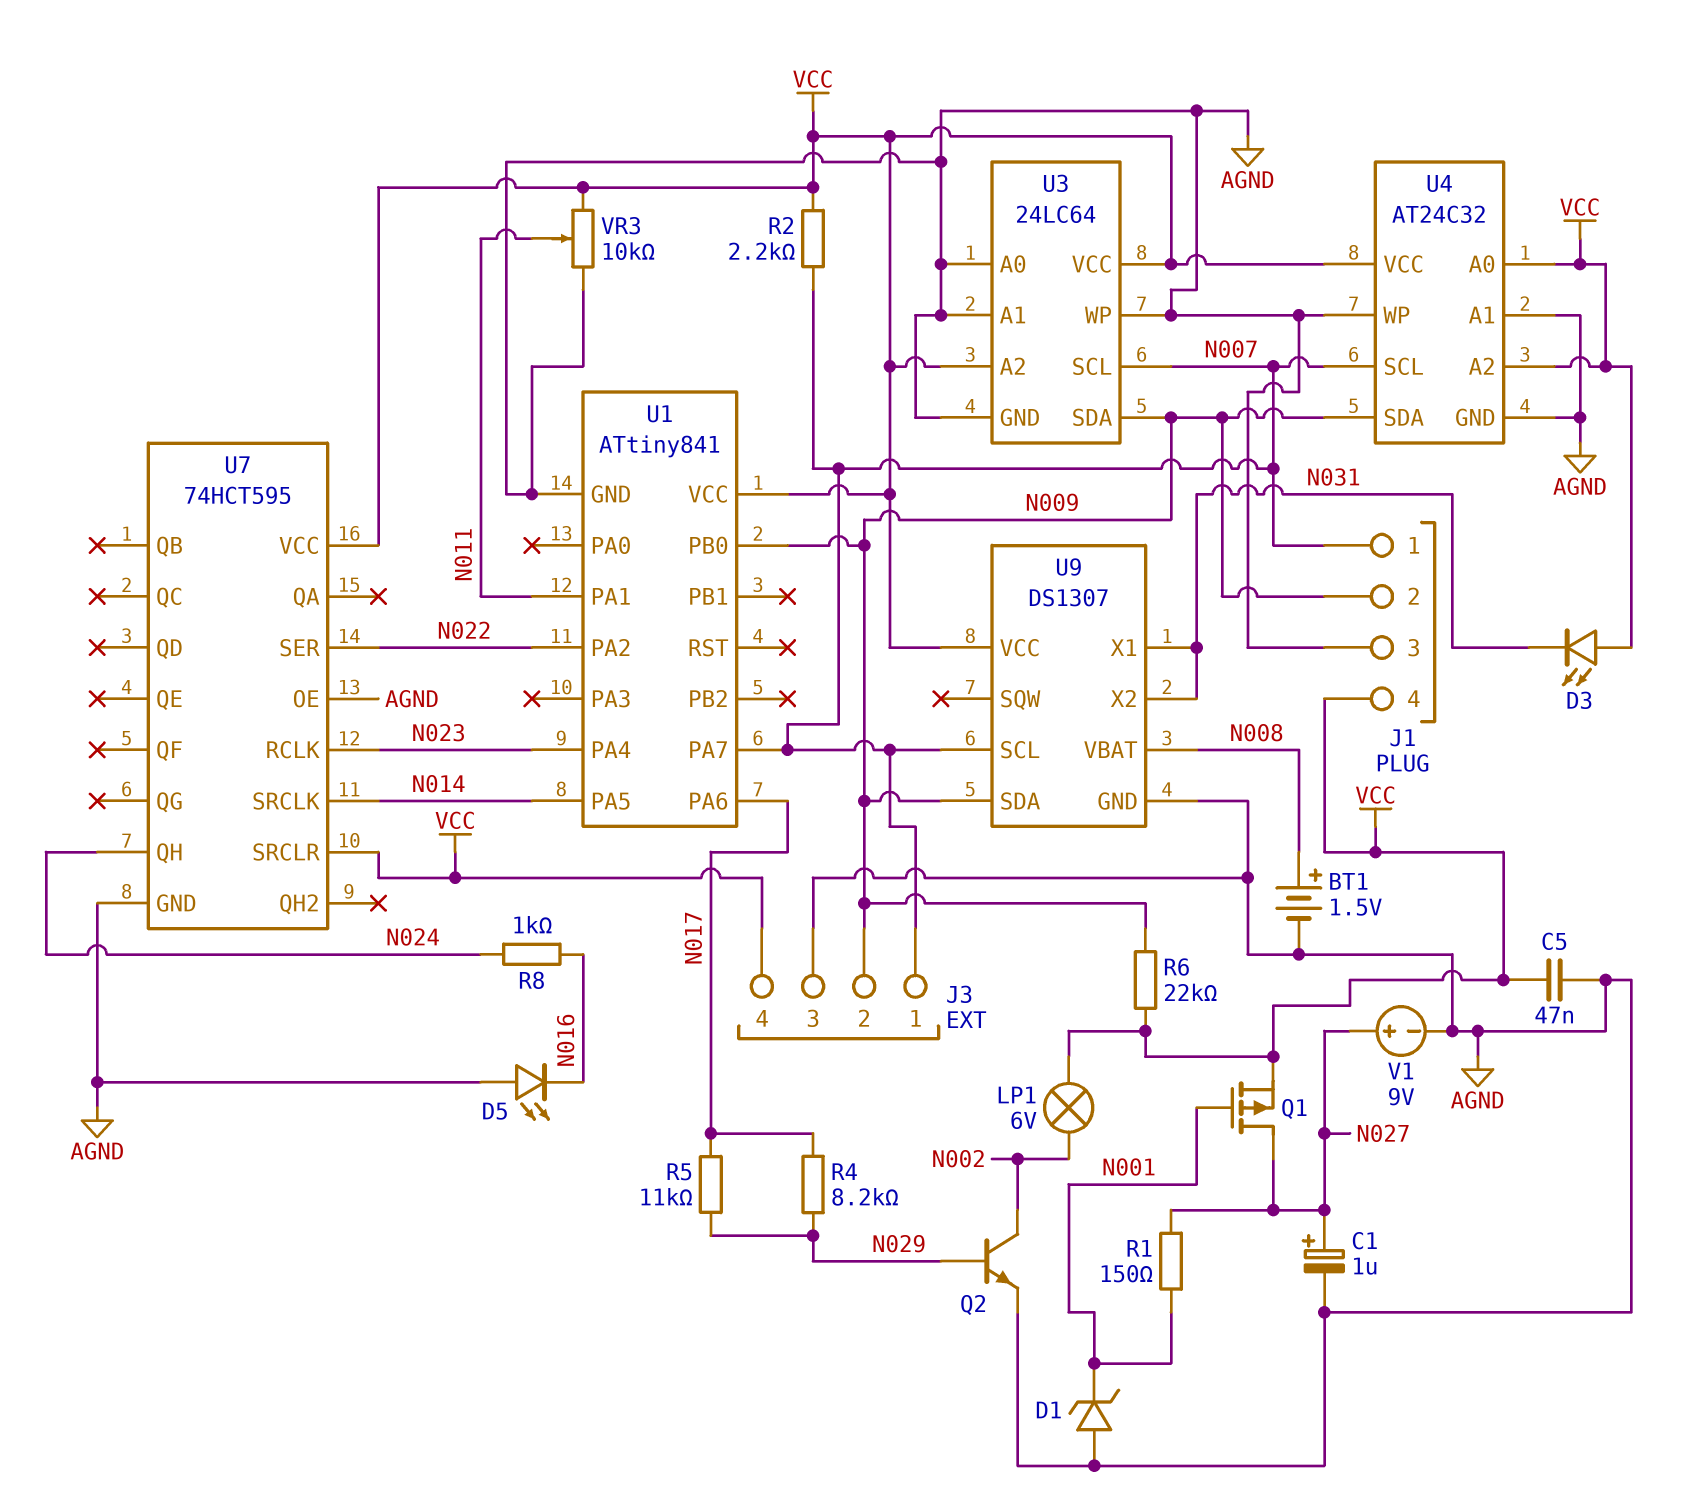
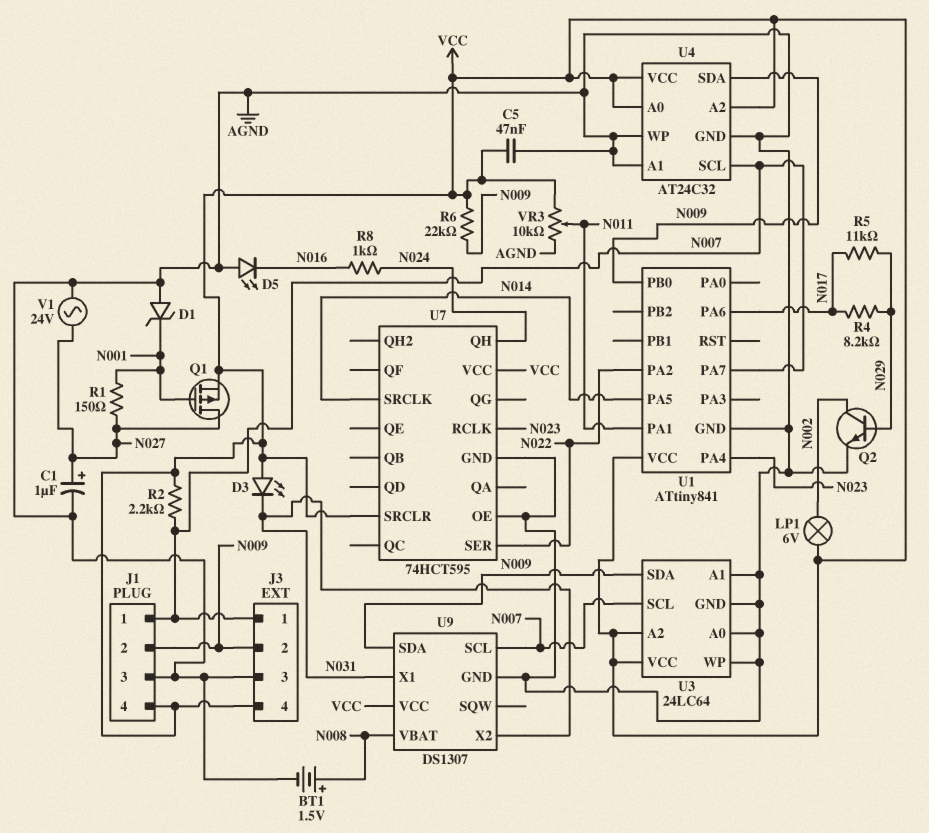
V1: 9V (plus N027, minus AGND) -> AC 24V (AGND, N027)

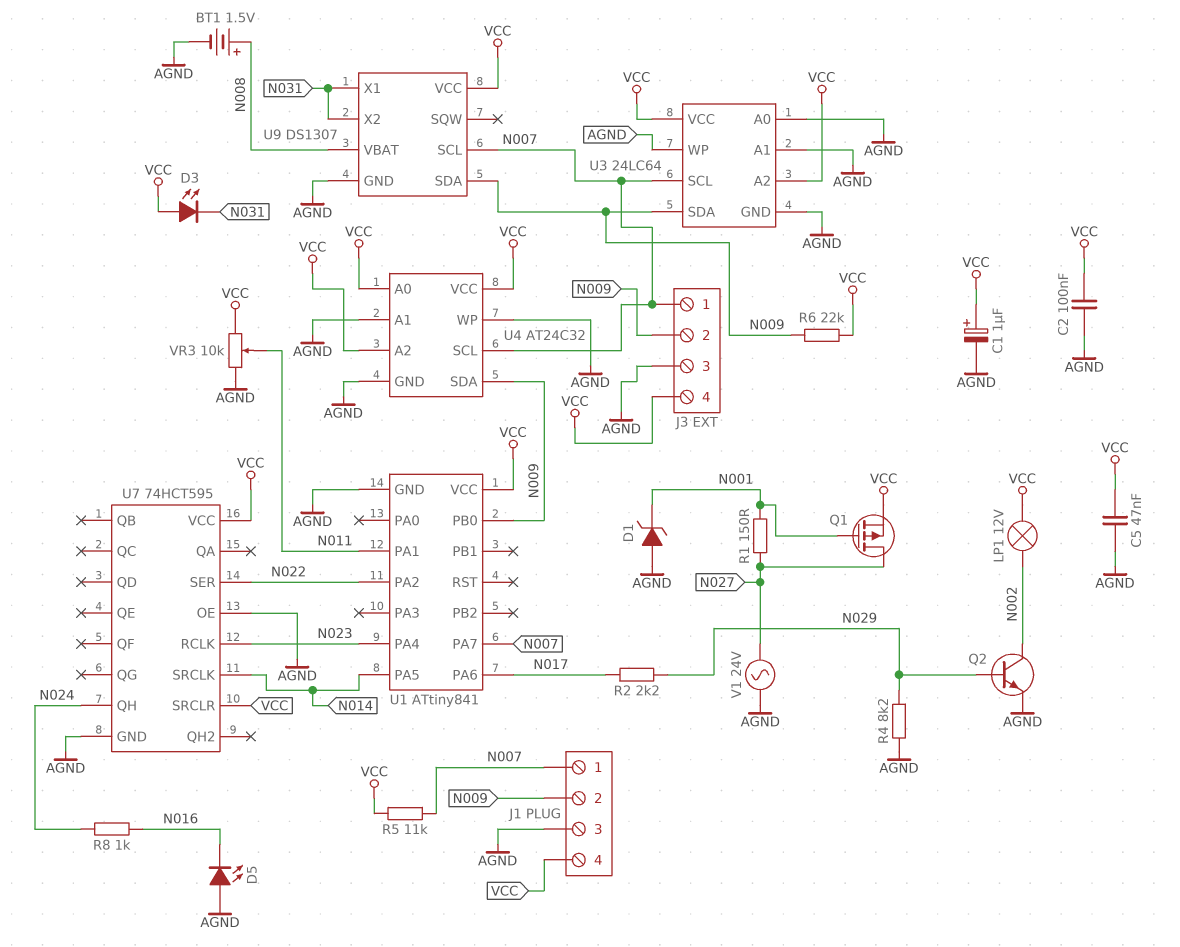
C1: 1uF (plus N027, minus AGND) -> 1uF (plus VCC, minus AGND)
C2: none -> 100nF (AGND, VCC)
LP1: lamp 6V (N002, VCC) -> lamp 12V (N002, VCC)
R2: 2.2k (N007, VCC) -> 2.2k (N017, N029)
R4: 8.2k (N017, N029) -> 8.2k (AGND, N029)
R5: 11k (N017, N029) -> 11k (N007, VCC)

